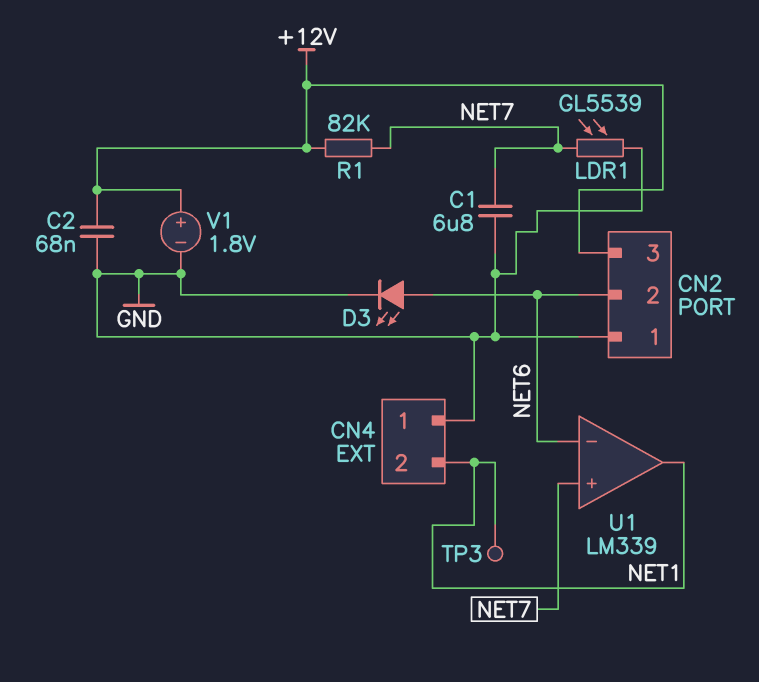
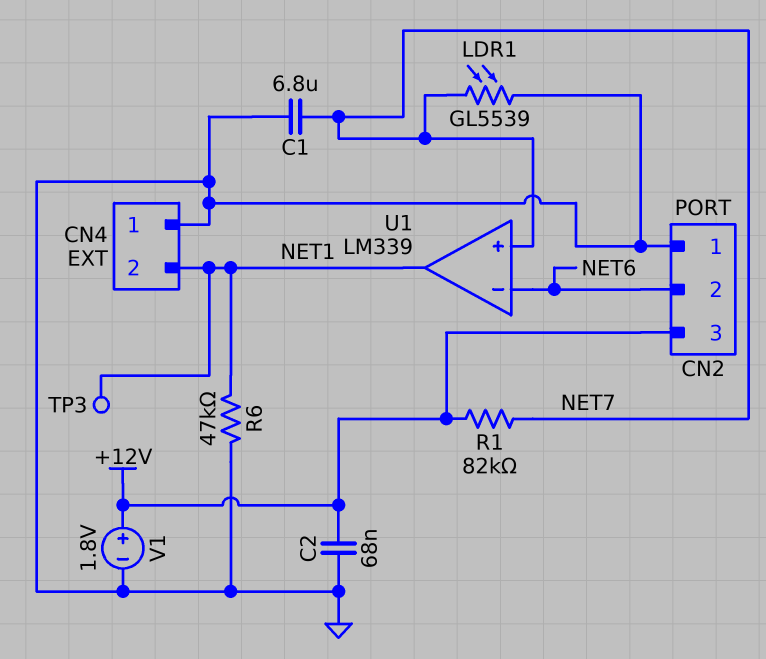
D3: LED (A NET6, K GND) -> none
R6: none -> 47k (GND, NET1)

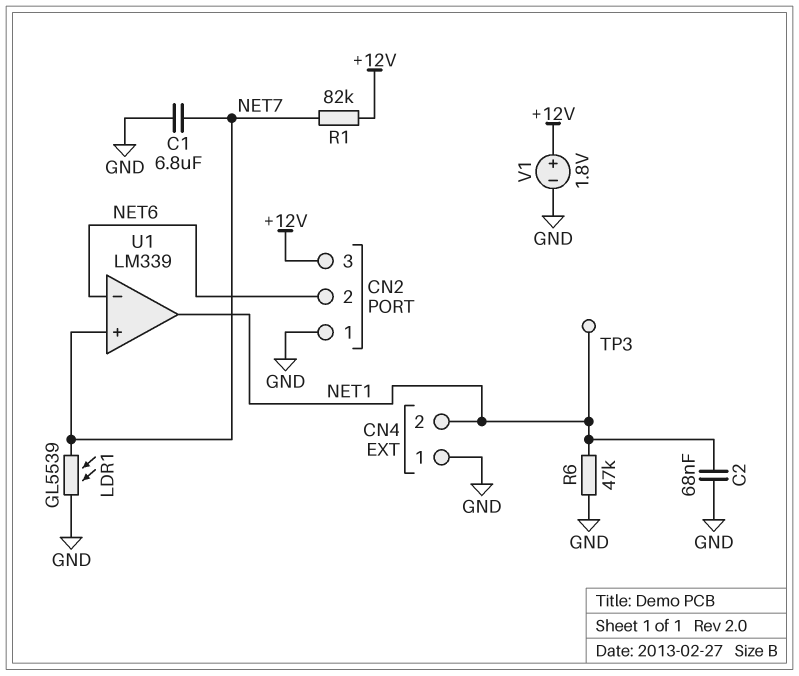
C2: 68nF (+12V, GND) -> 68nF (GND, NET1)

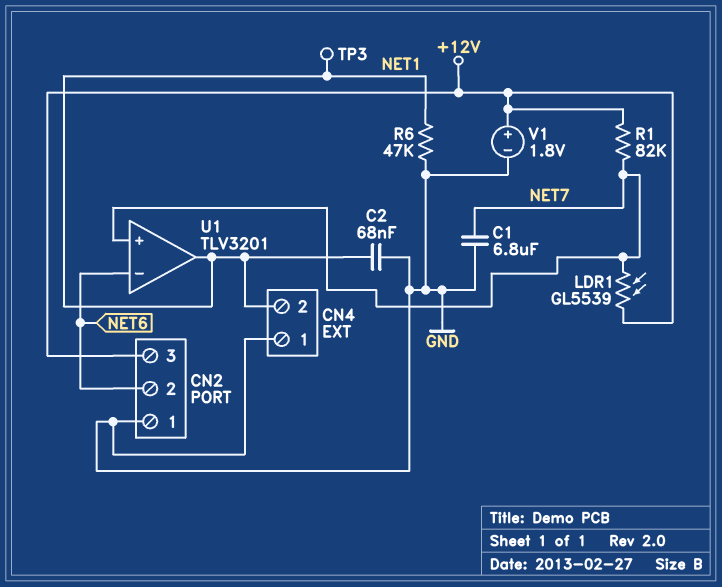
LDR1: GL5539 (GND, NET7) -> GL5539 (+12V, NET7)
U1: LM339 -> TLV3201

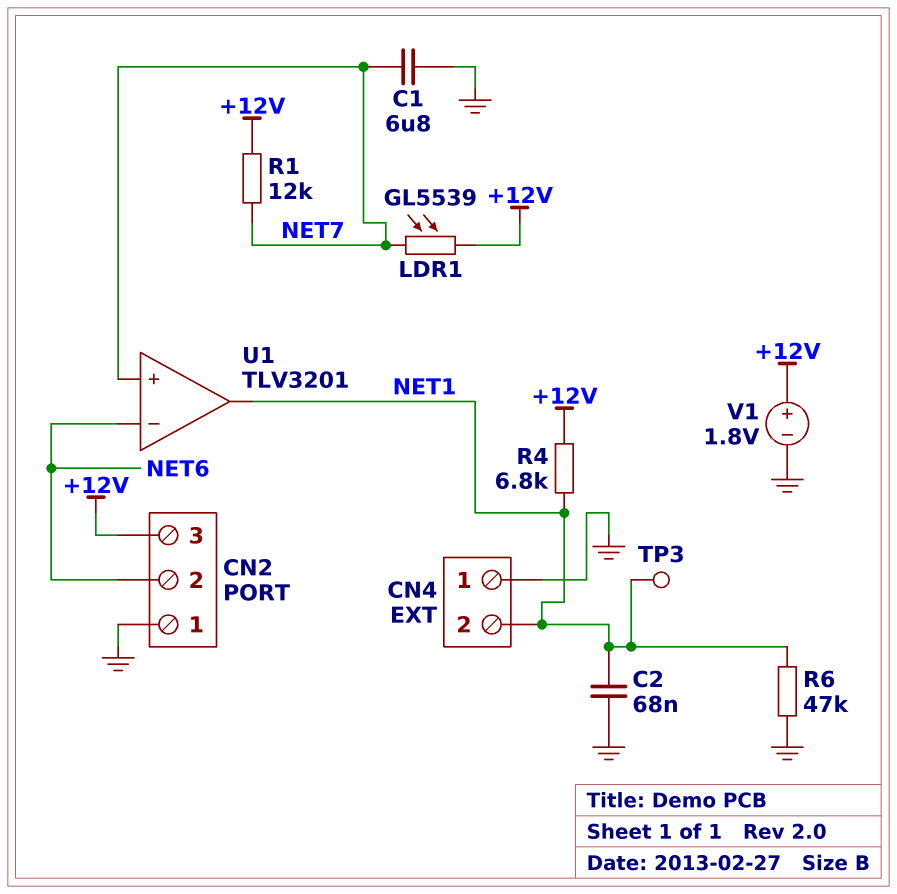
R1: 82k (+12V, NET7) -> 12k (+12V, NET7)
R4: none -> 6.8k (+12V, NET1)

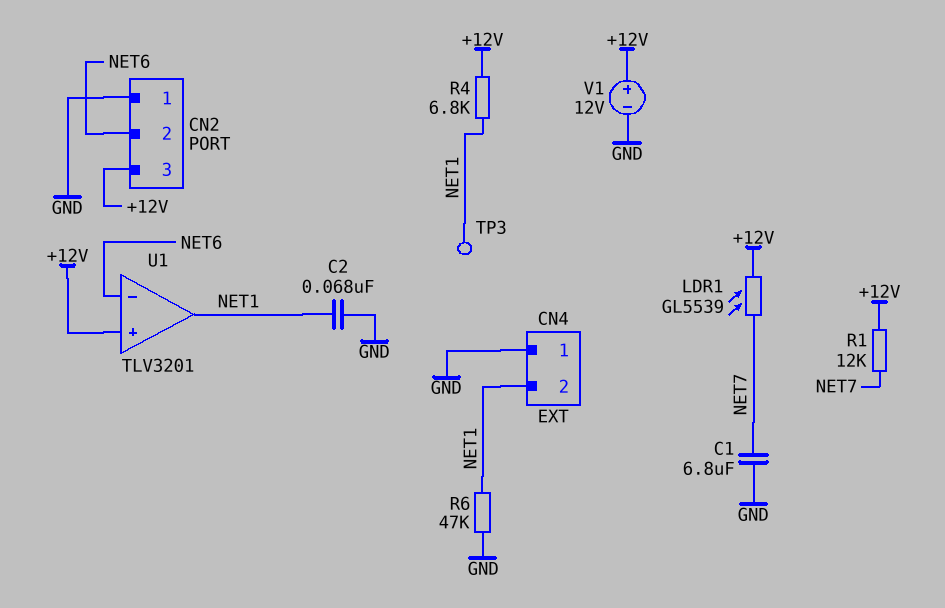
U1 pin in+: NET7 -> +12V
V1: 1.8V (plus +12V, minus GND) -> 12V (plus +12V, minus GND)

